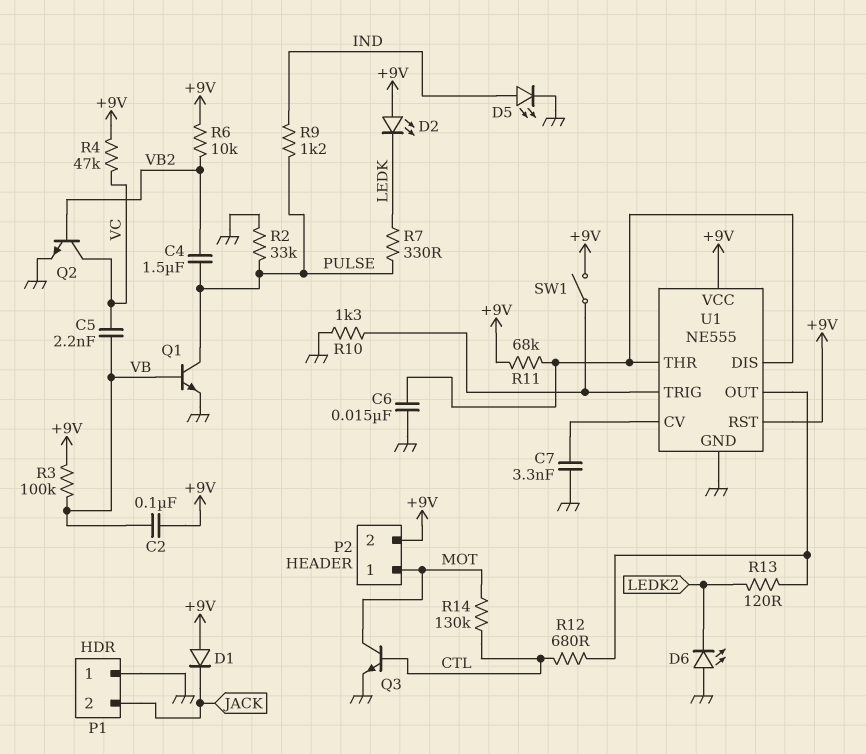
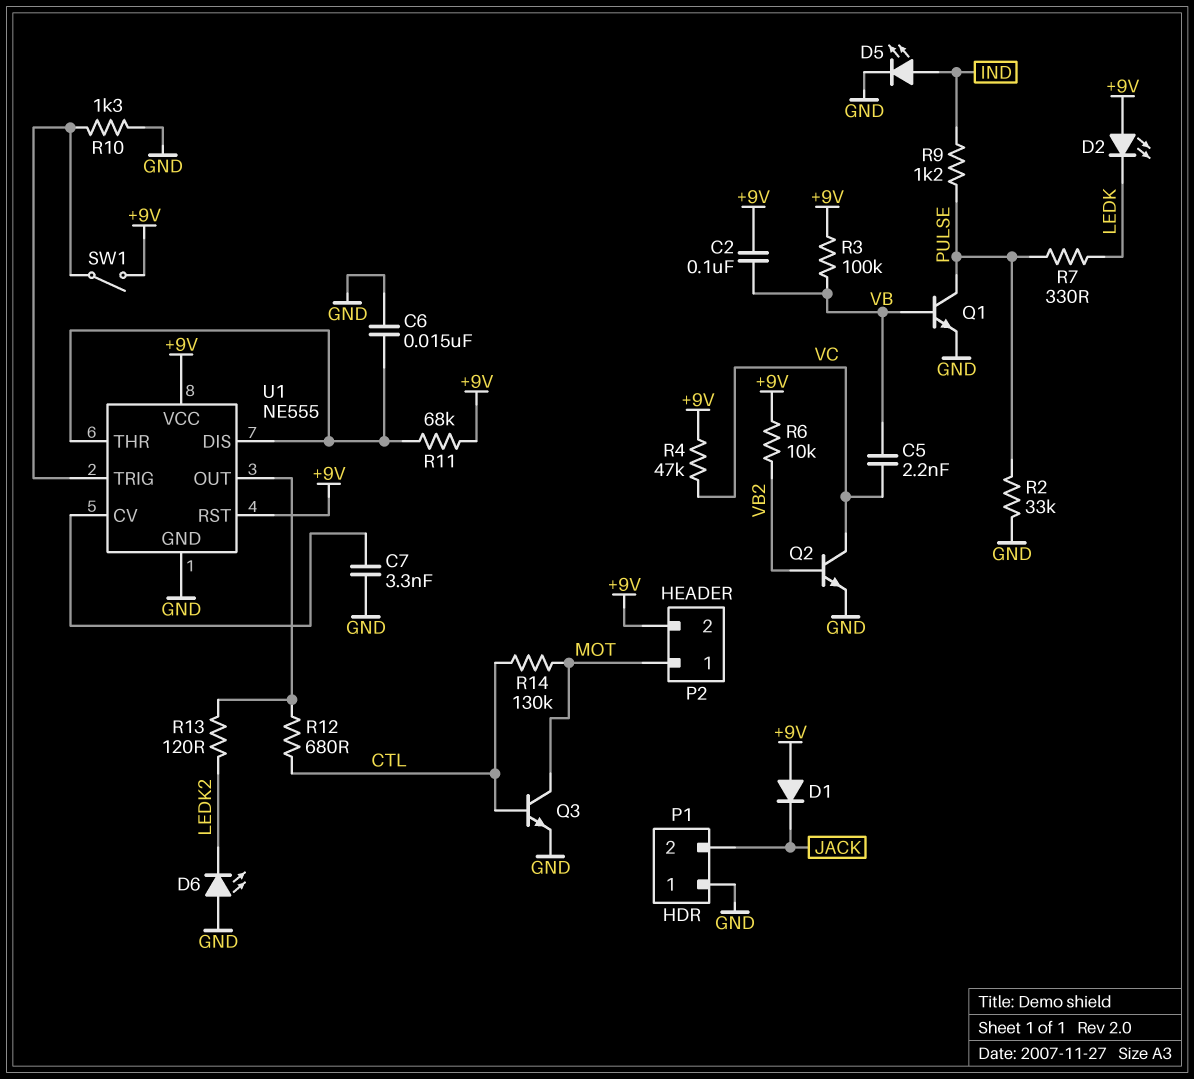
C4: 1.5uF (PULSE, VB2) -> none

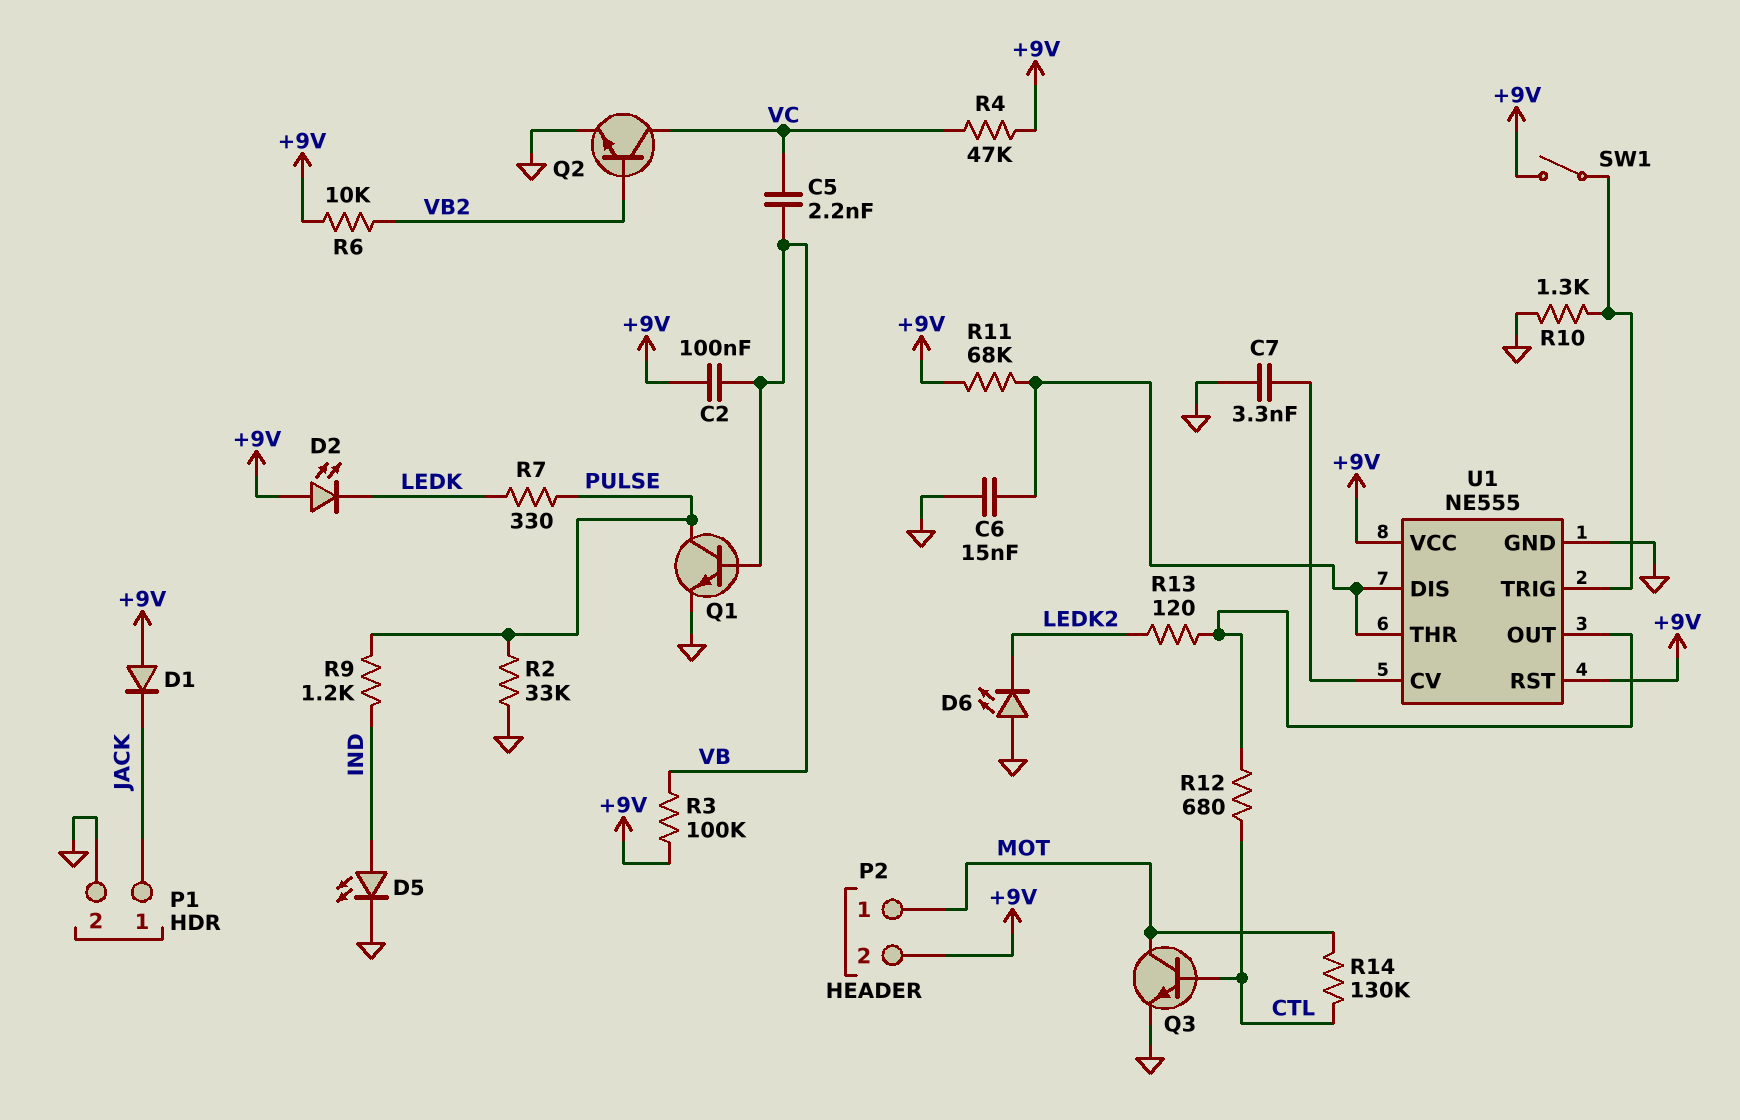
P1 pin 1: GND -> JACK
P1 pin 2: JACK -> GND

